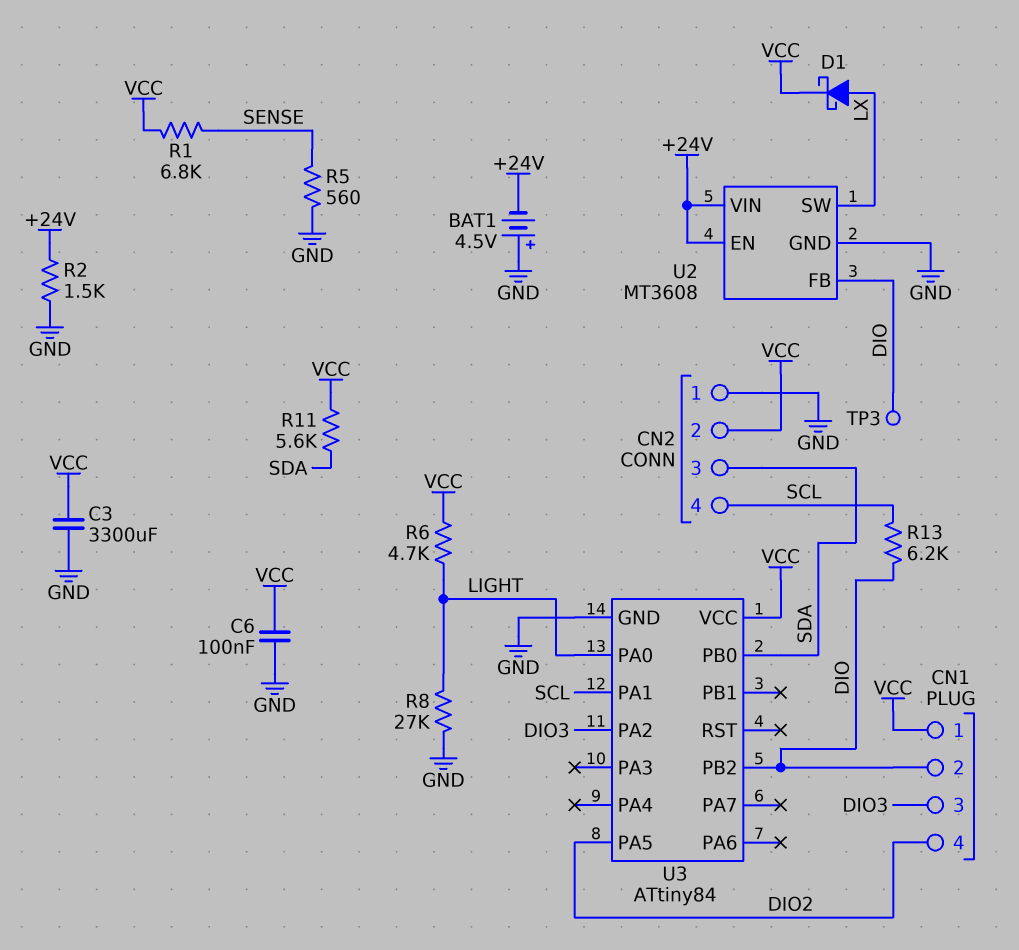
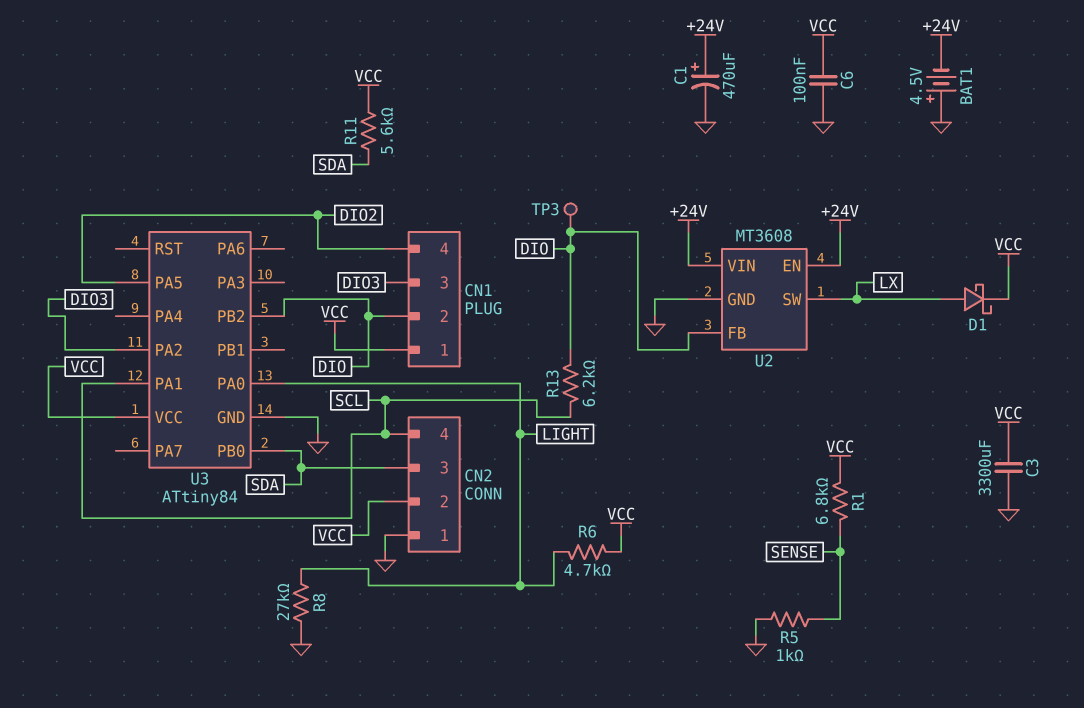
C1: none -> 470uF (plus +24V, minus GND)
R2: 1.5k (+24V, GND) -> none
R5: 560 (GND, SENSE) -> 1k (GND, SENSE)

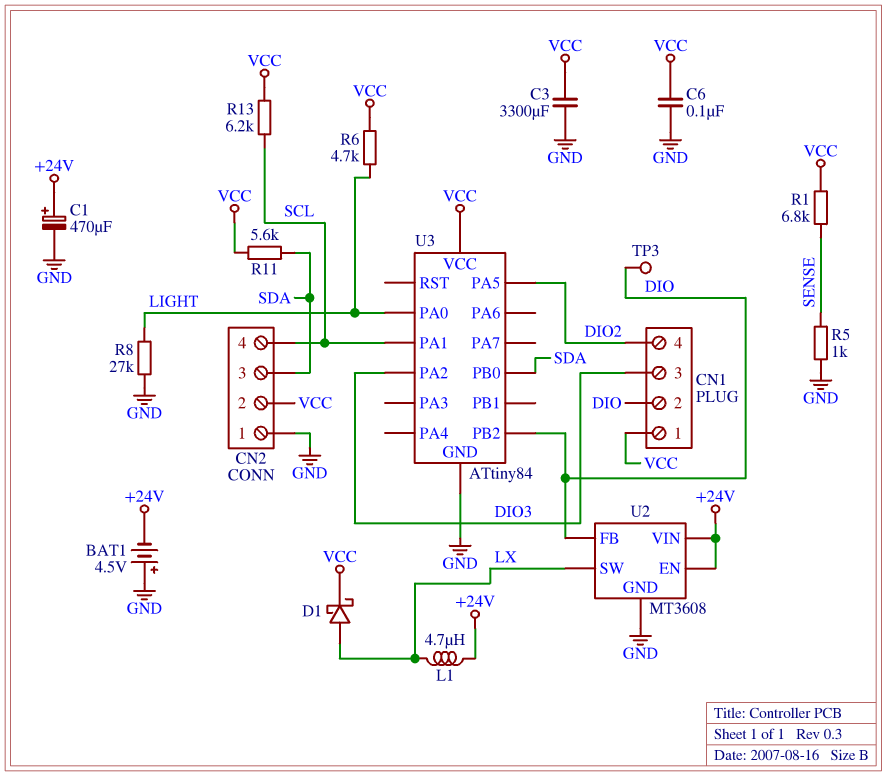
L1: none -> 4.7uH (+24V, LX)
R13: 6.2k (DIO, SCL) -> 6.2k (SCL, VCC)

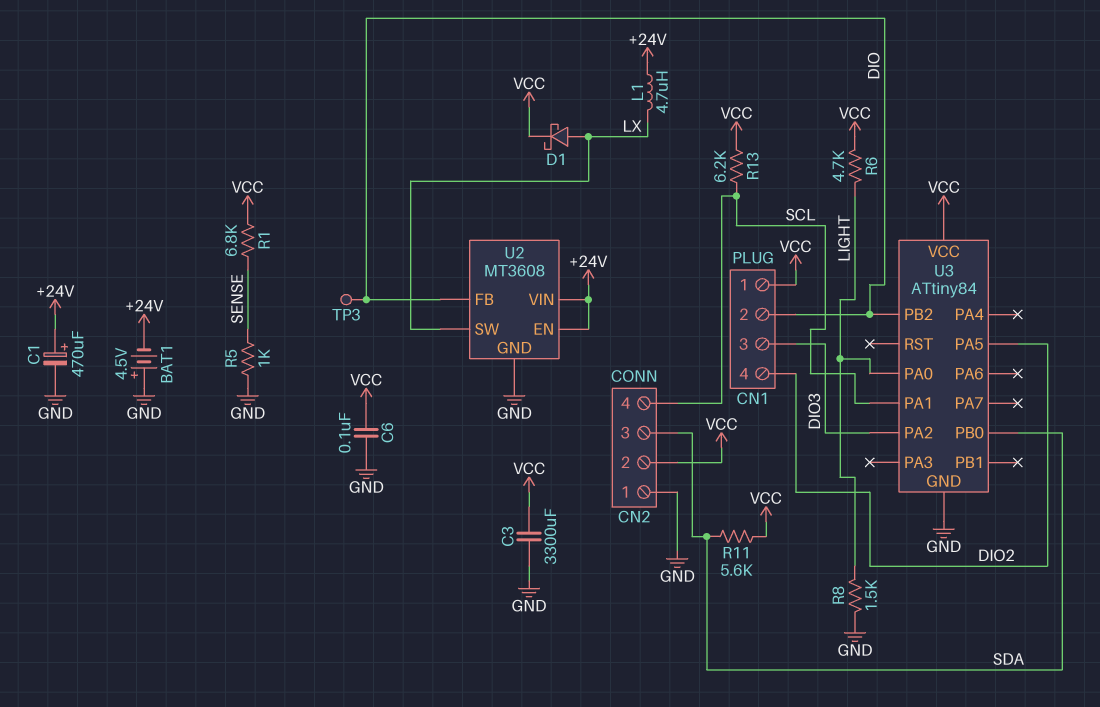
R8: 27k (GND, LIGHT) -> 1.5k (GND, LIGHT)

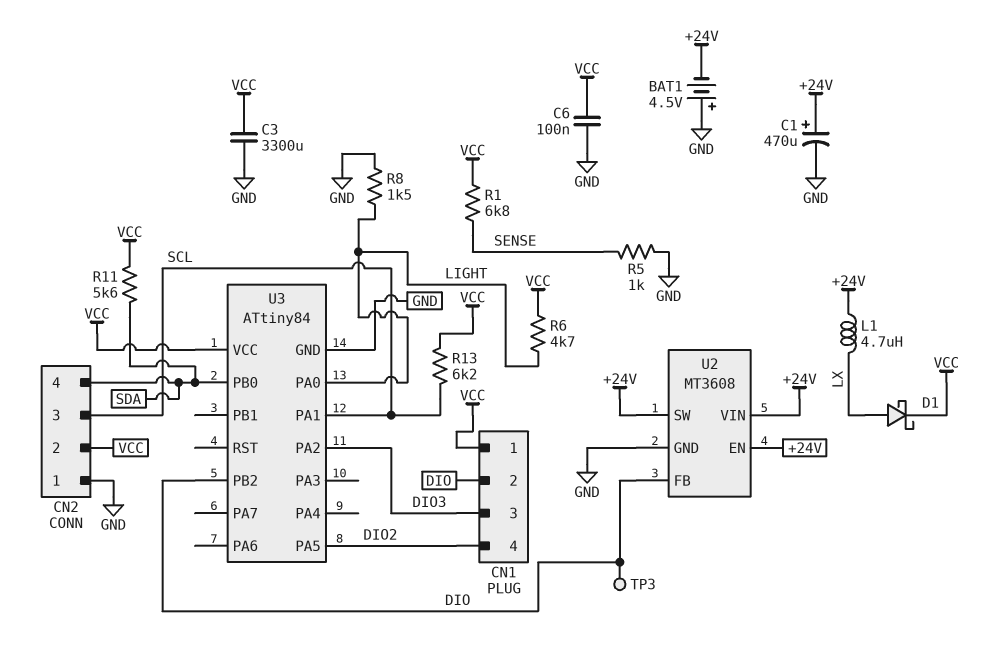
CN2 pin 3: SDA -> SCL
CN2 pin 4: SCL -> SDA
U2 pin SW: LX -> +24V

